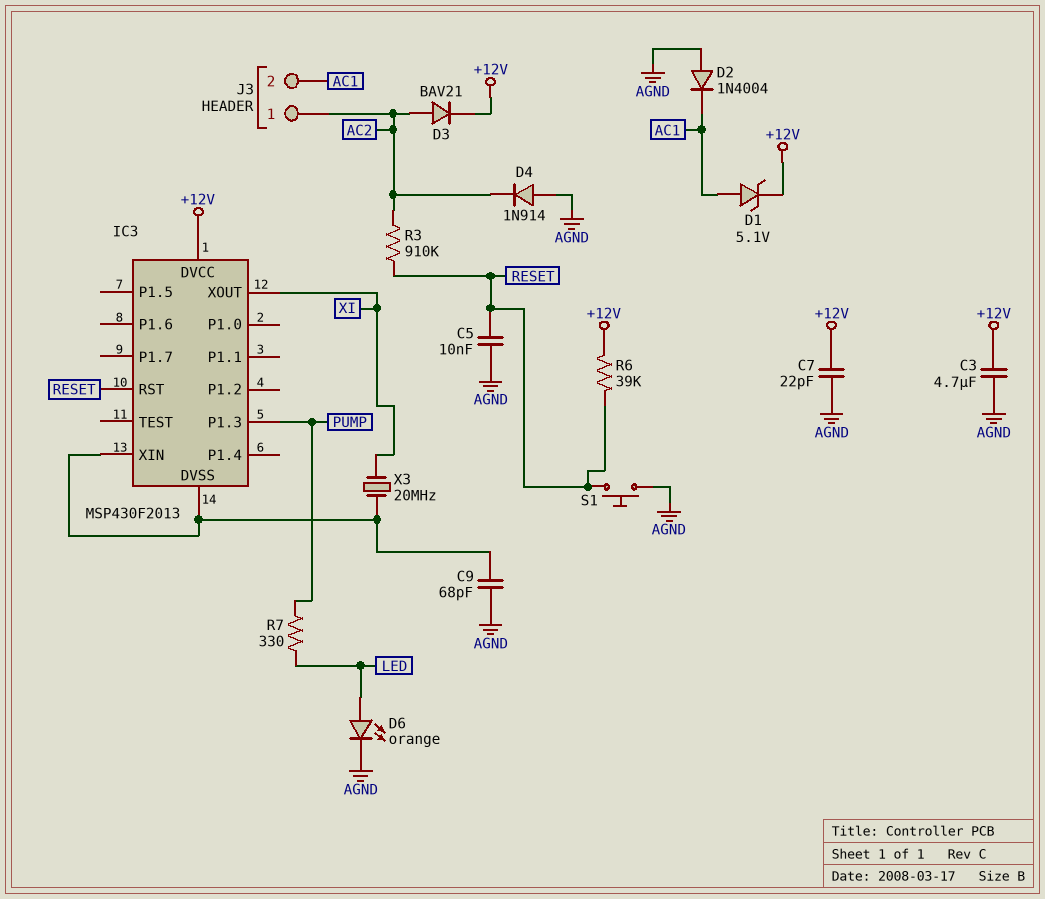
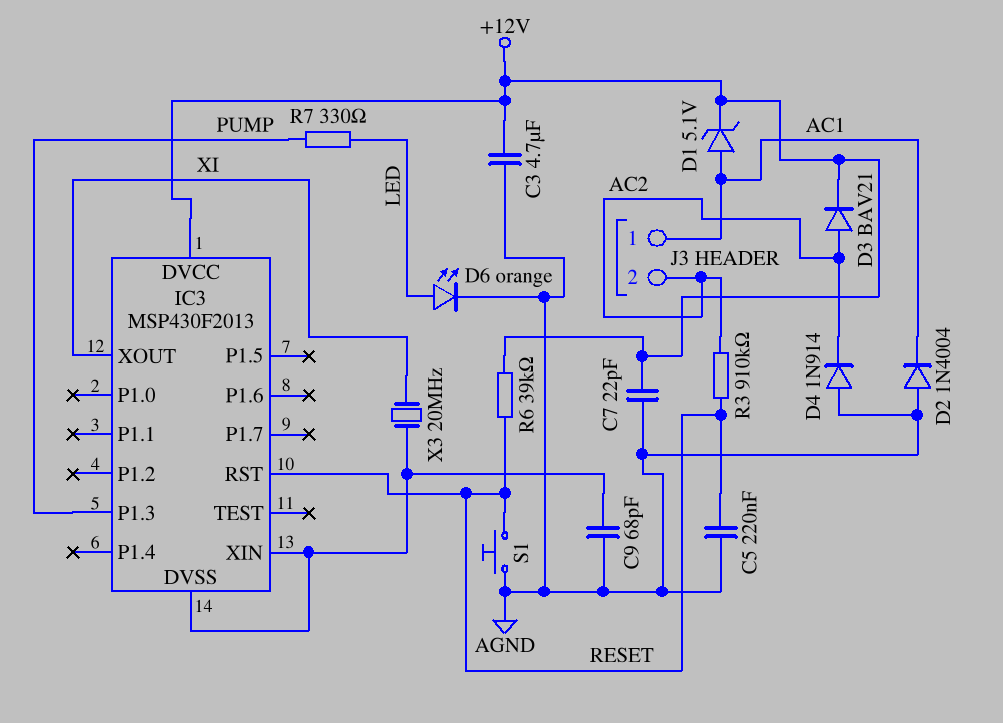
C5: 10nF (AGND, RESET) -> 220nF (AGND, RESET)
J3 pin 1: AC2 -> AC1
J3 pin 2: AC1 -> AC2

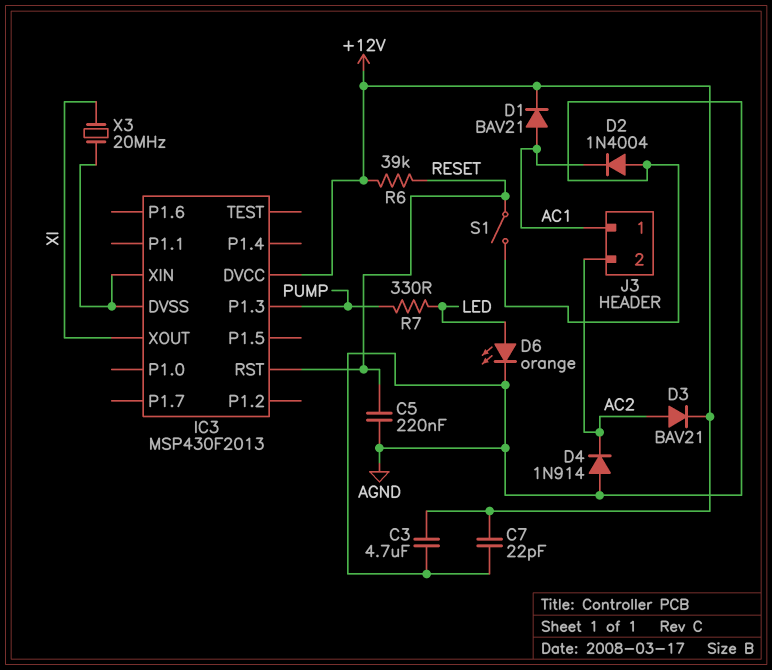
C9: 68pF (AGND, IC3/DVSS) -> none
D1: zener 5.1V (A AC1, K +12V) -> diode BAV21 (A AC1, K +12V)
R3: 910k (AC2, RESET) -> none
S1: button (AGND, RESET) -> switch (AGND, RESET)

